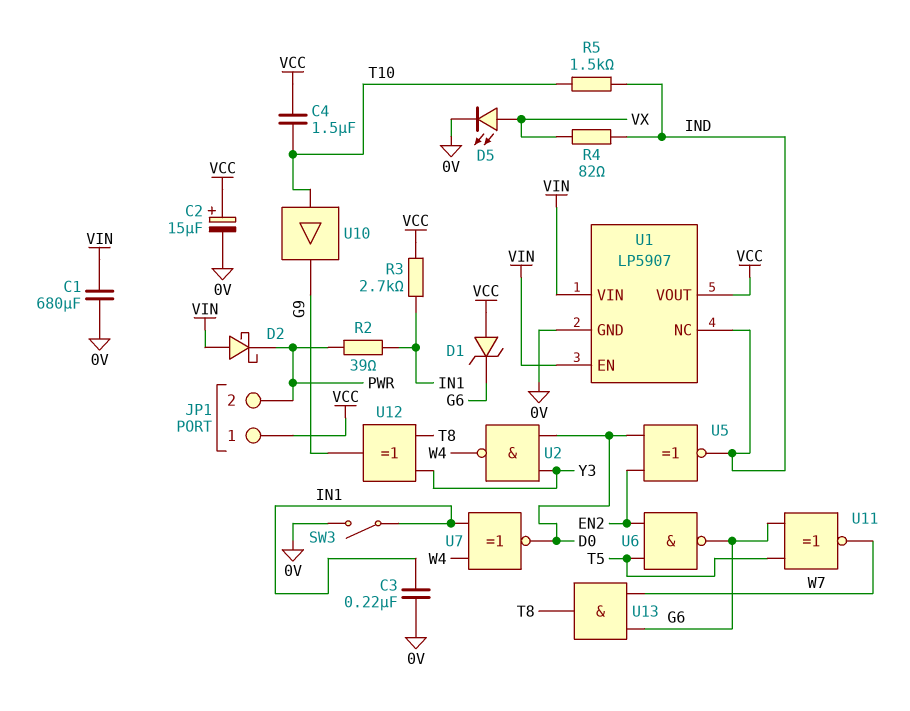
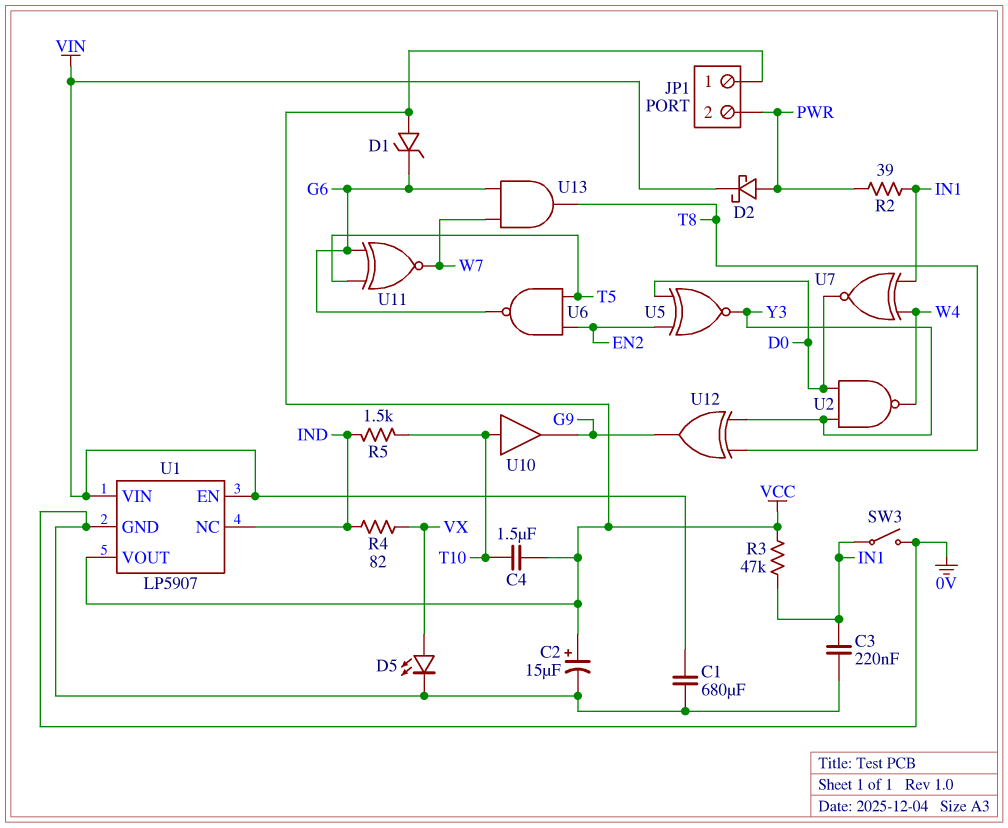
D2: schottky (A VIN, K PWR) -> schottky (A PWR, K VIN)
R3: 2.7k (IN1, VCC) -> 47k (IN1, VCC)
U5: XNOR (in D0, in EN2, out IND) -> XNOR (in D0, in EN2, out Y3)

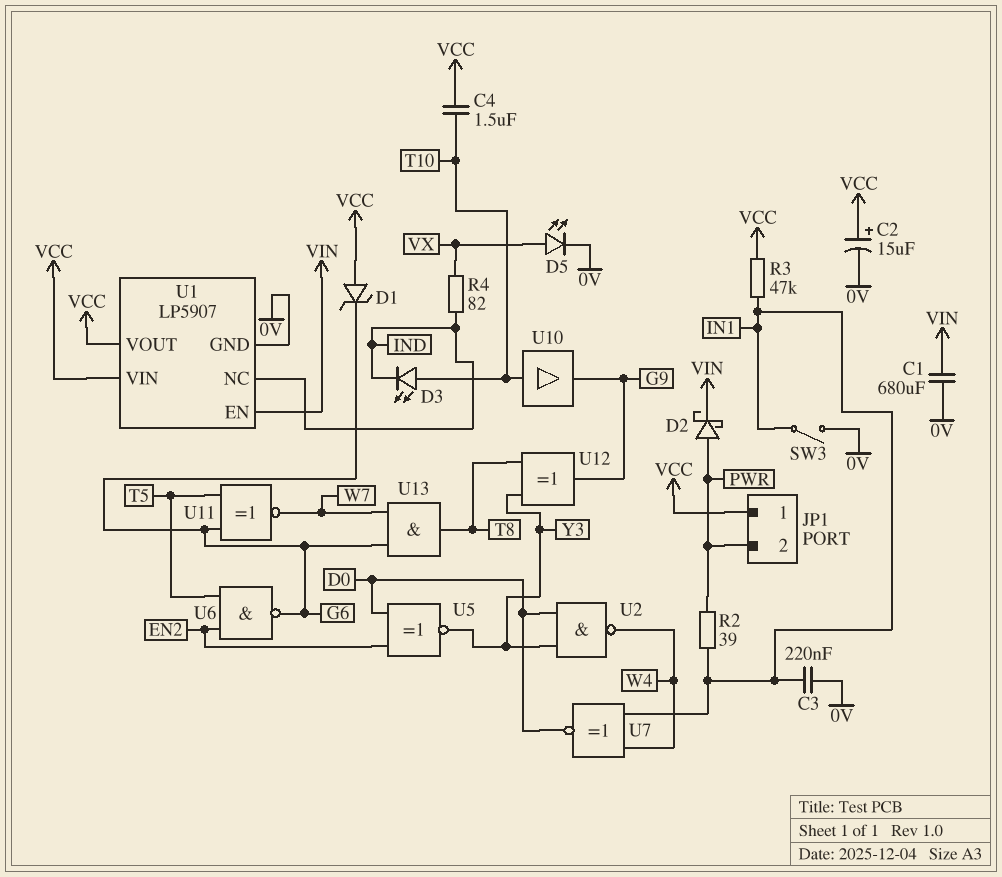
D3: none -> LED (A T10, K IND)
R5: 1.5k (IND, T10) -> none
U1 pin VIN: VIN -> VCC

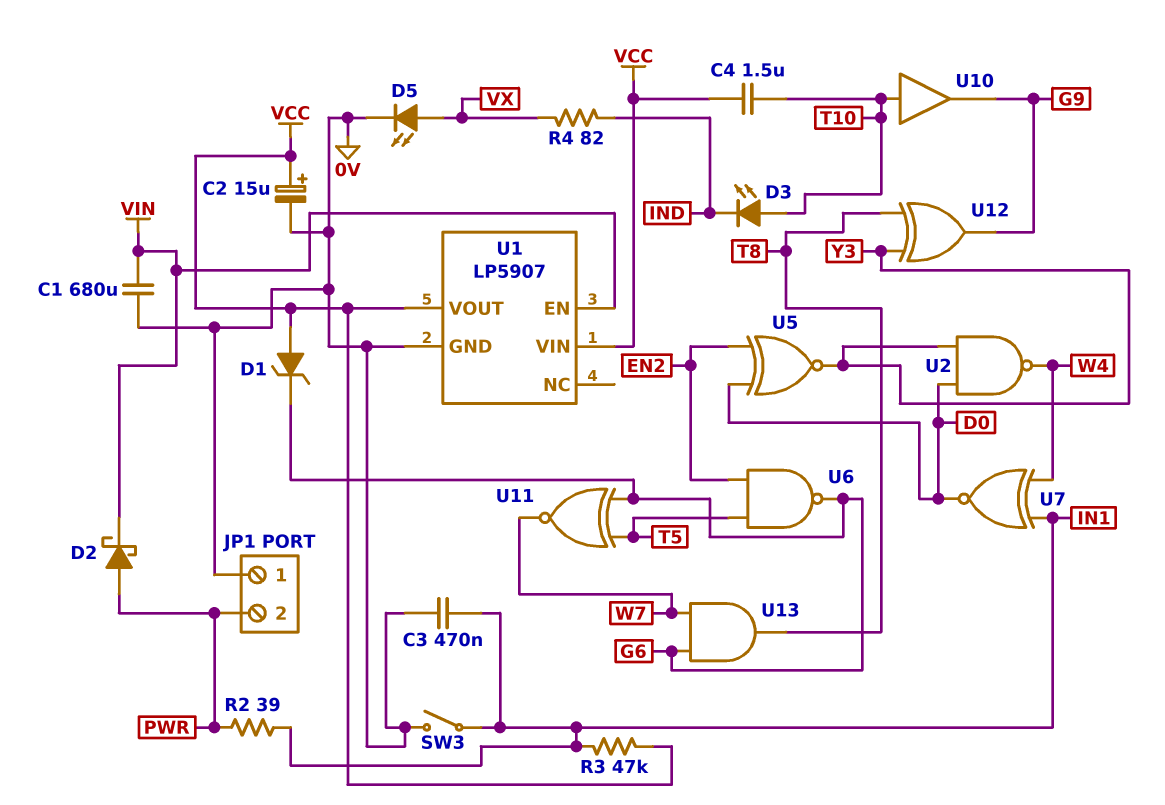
C3: 220nF (0V, IN1) -> 470nF (0V, IN1)
JP1 pin 1: VCC -> 0V
U1 pin NC: IND -> none

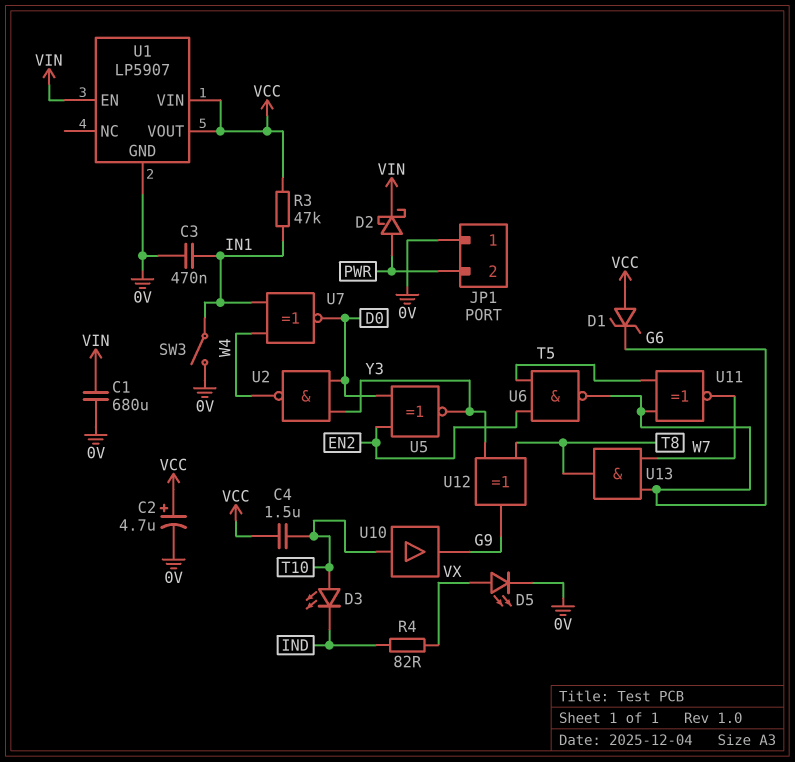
C2: 15uF (plus VCC, minus 0V) -> 4.7uF (plus VCC, minus 0V)
R2: 39 (IN1, PWR) -> none

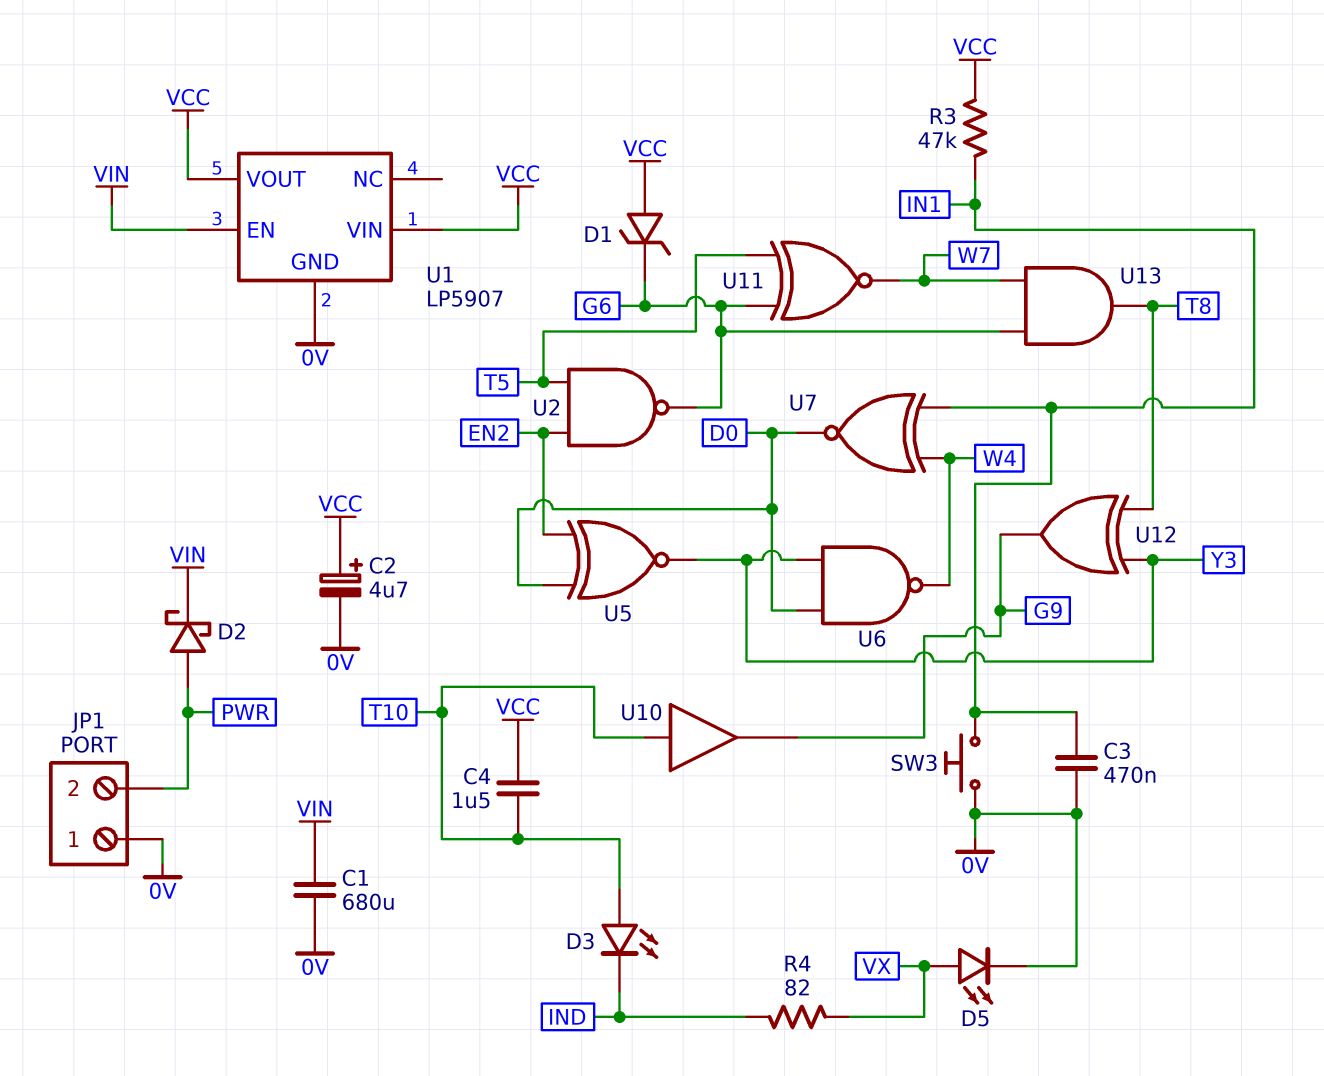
SW3: switch (0V, IN1) -> button (0V, IN1)
U2: NAND (in D0, in Y3, out W4) -> NAND (in EN2, in T5, out G6)
U6: NAND (in EN2, in T5, out G6) -> NAND (in D0, in Y3, out W4)

